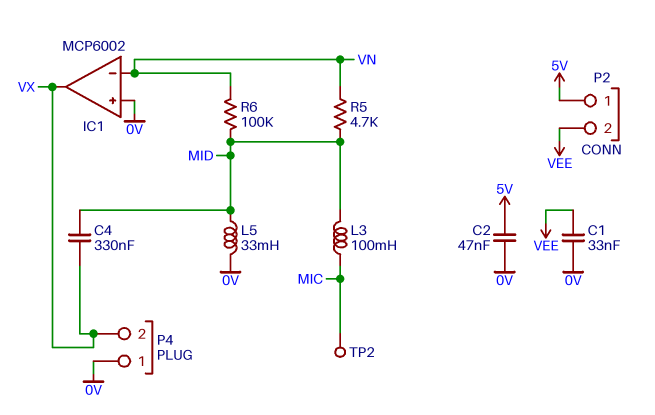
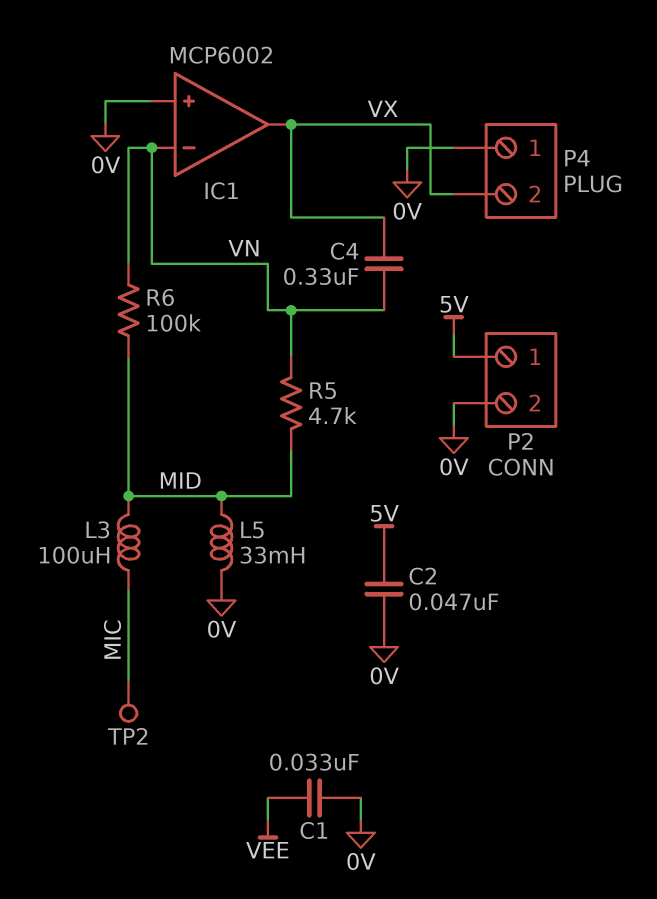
C4: 330nF (MID, VX) -> 330nF (VN, VX)
L3: 100mH (MIC, MID) -> 100uH (MIC, MID)
P2 pin 2: VEE -> 0V

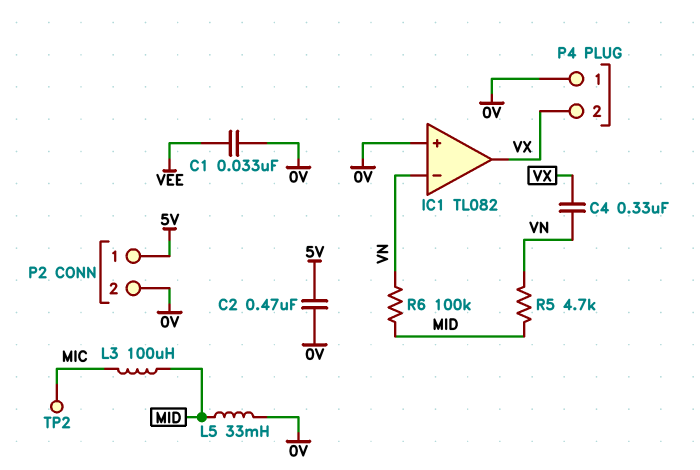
C2: 47nF (0V, 5V) -> 470nF (0V, 5V)
IC1: MCP6002 -> TL082

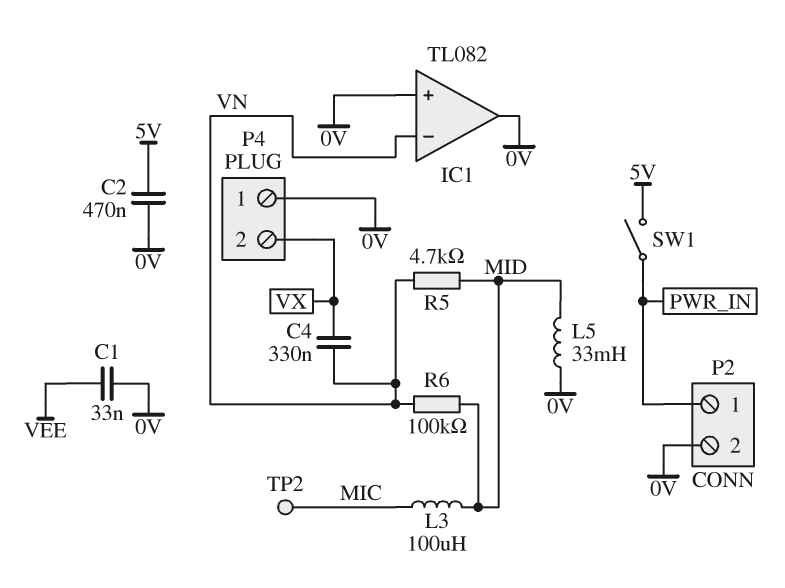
IC1 pin out: VX -> 0V
P2 pin 1: 5V -> PWR_IN
SW1: none -> switch (5V, PWR_IN)

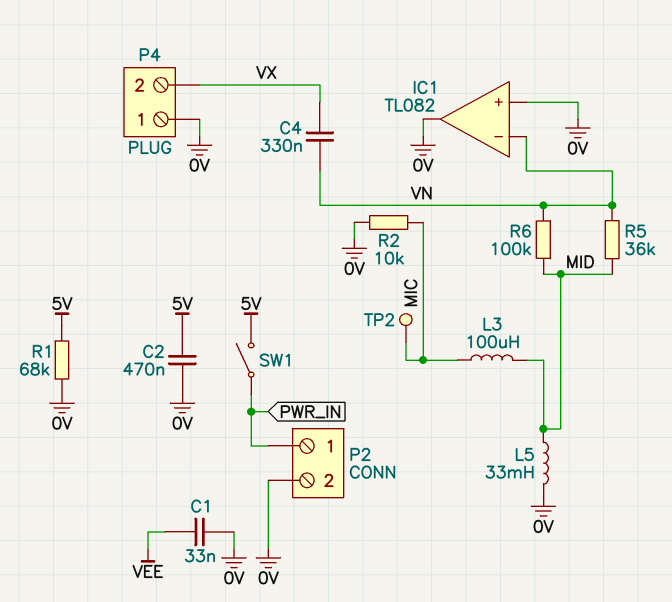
R1: none -> 68k (0V, 5V)
R2: none -> 10k (0V, MIC)
R5: 4.7k (MID, VN) -> 36k (MID, VN)

